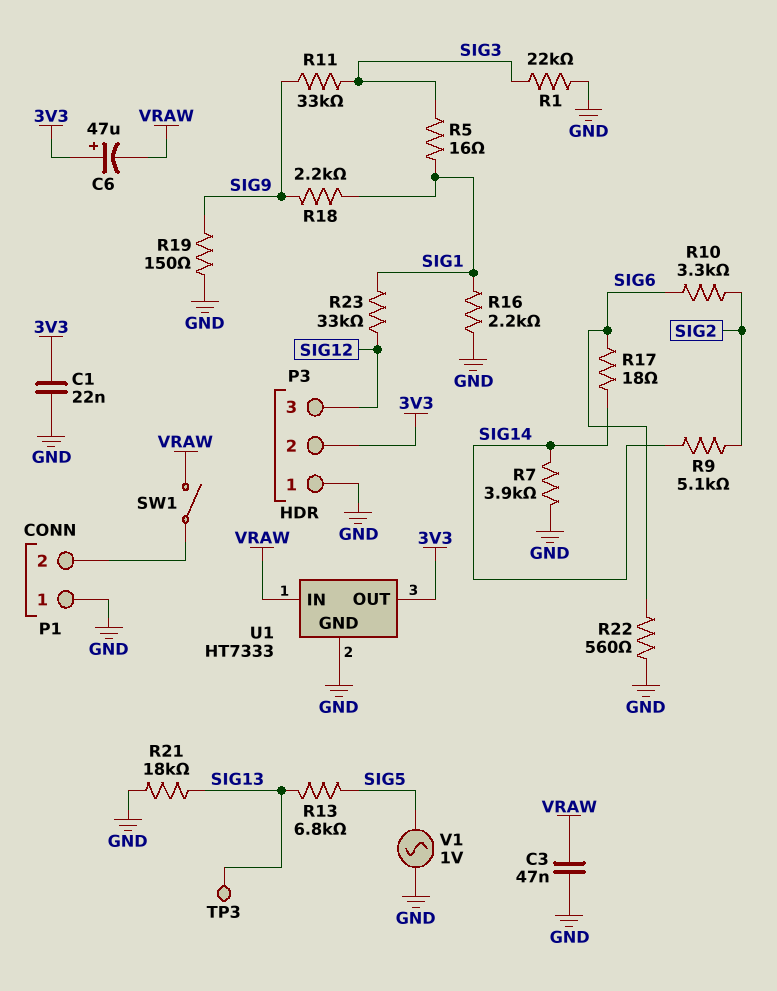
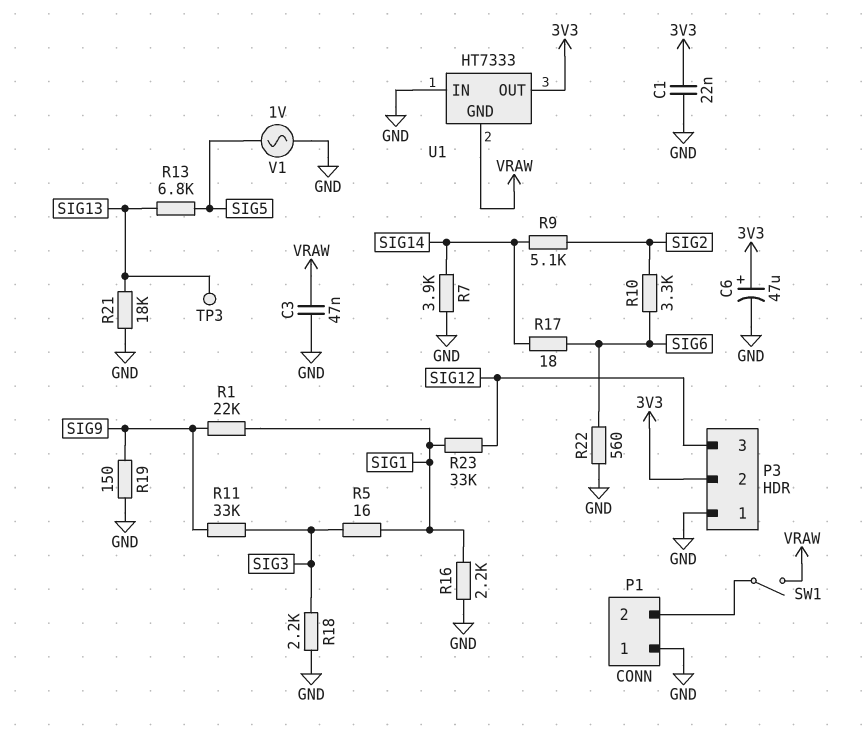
C6: 47uF (plus 3V3, minus VRAW) -> 47uF (plus 3V3, minus GND)
R1: 22k (GND, SIG3) -> 22k (SIG1, SIG9)
R18: 2.2k (SIG1, SIG9) -> 2.2k (GND, SIG3)
U1 pin GND: GND -> VRAW
U1 pin IN: VRAW -> GND

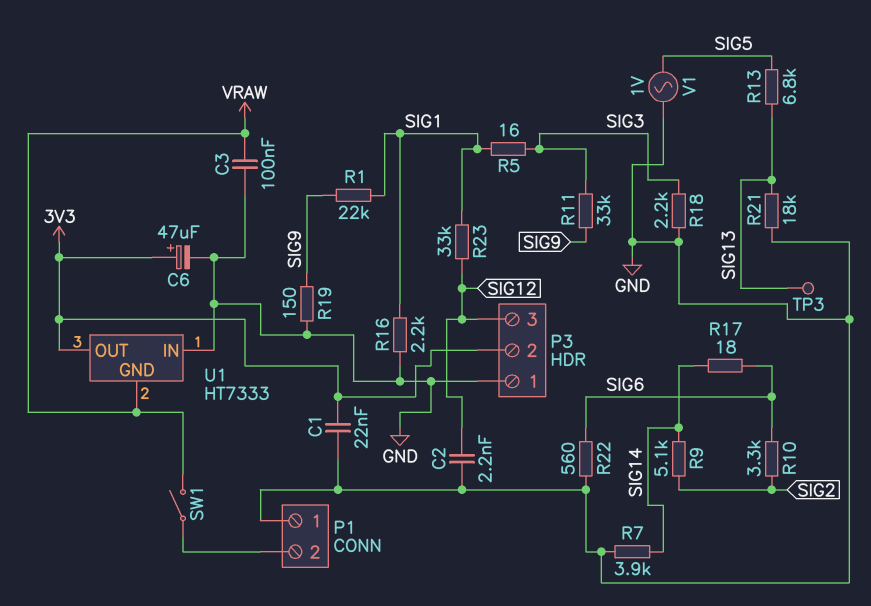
C2: none -> 2.2nF (GND, SIG12)
C3: 47nF (GND, VRAW) -> 100nF (GND, VRAW)

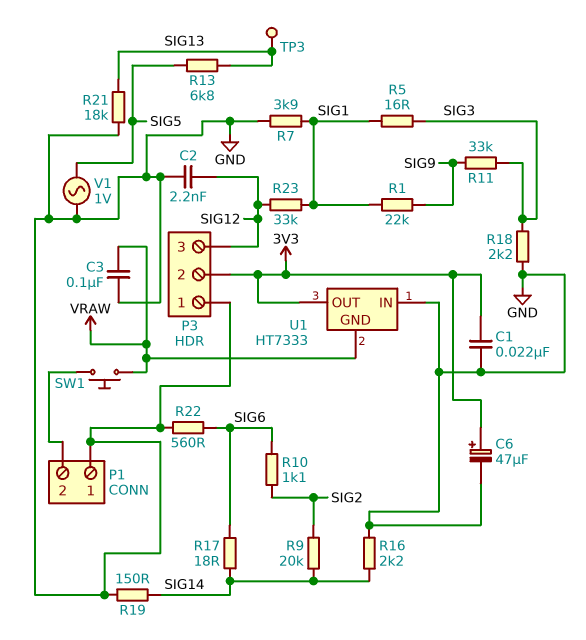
R7: 3.9k (GND, SIG14) -> 3.9k (GND, SIG1)
R9: 5.1k (SIG2, SIG14) -> 20k (SIG2, SIG14)
R10: 3.3k (SIG2, SIG6) -> 1.1k (SIG2, SIG6)
R16: 2.2k (GND, SIG1) -> 2.2k (GND, SIG14)
R19: 150 (GND, SIG9) -> 150 (GND, SIG14)
SW1: switch (P1/2, VRAW) -> button (P1/2, VRAW)

